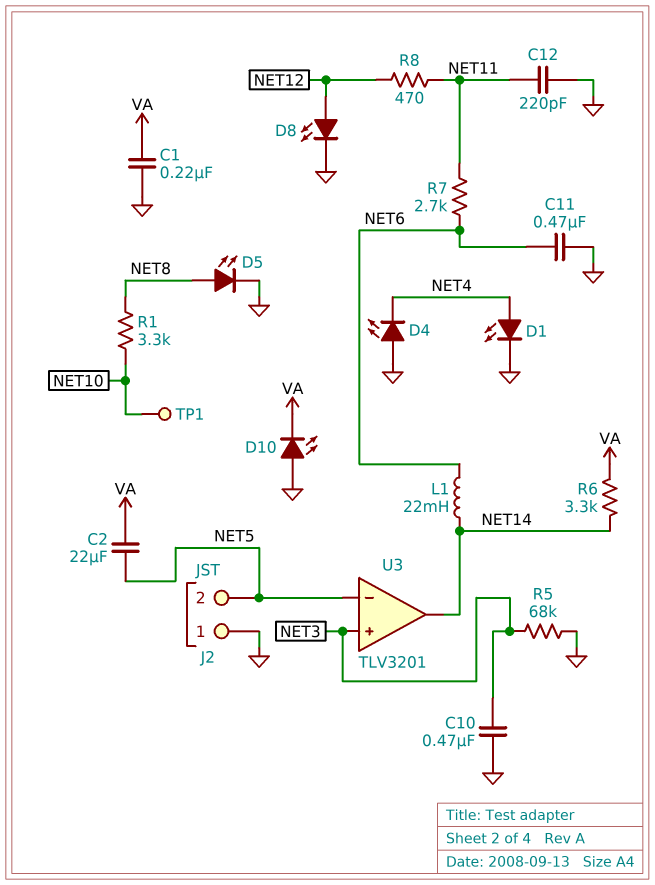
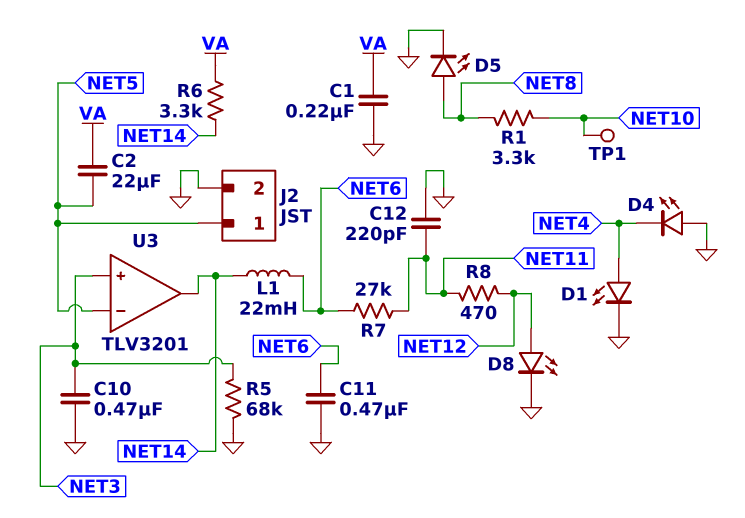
D10: LED (A GND, K VA) -> none
J2 pin 1: GND -> NET5
J2 pin 2: NET5 -> GND
R7: 2.7k (NET6, NET11) -> 27k (NET6, NET11)

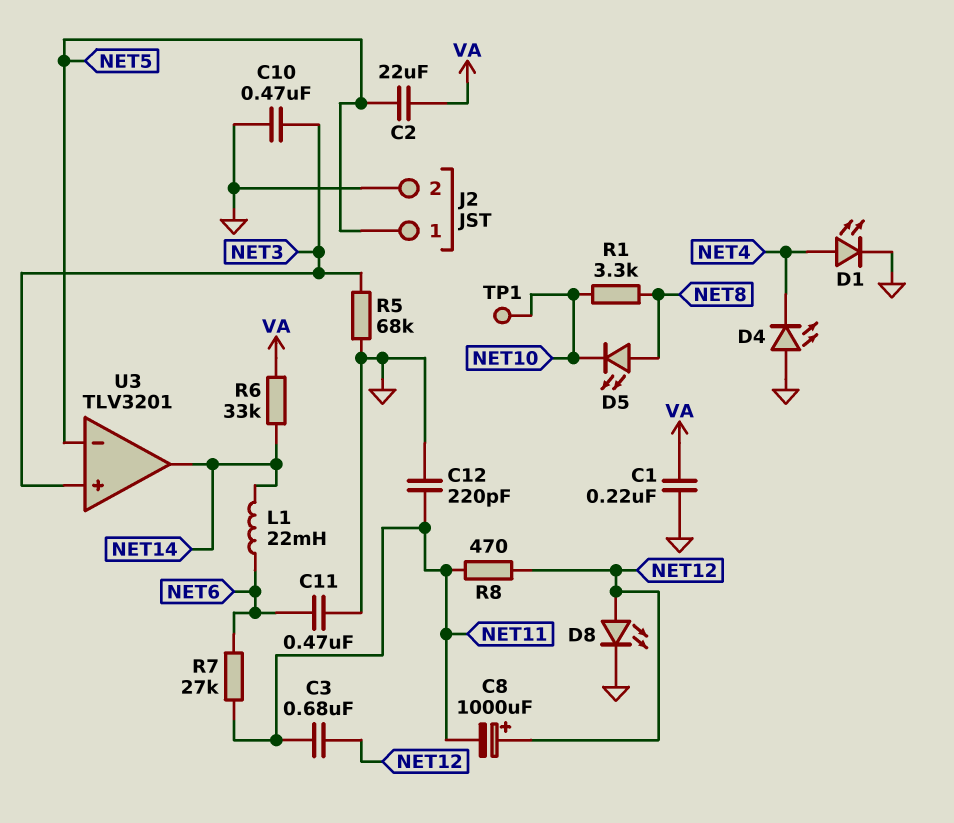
C3: none -> 680nF (NET11, NET12)
C8: none -> 1000uF (plus NET12, minus NET11)
D5: LED (A NET8, K GND) -> LED (A NET8, K NET10)
R6: 3.3k (NET14, VA) -> 33k (NET14, VA)

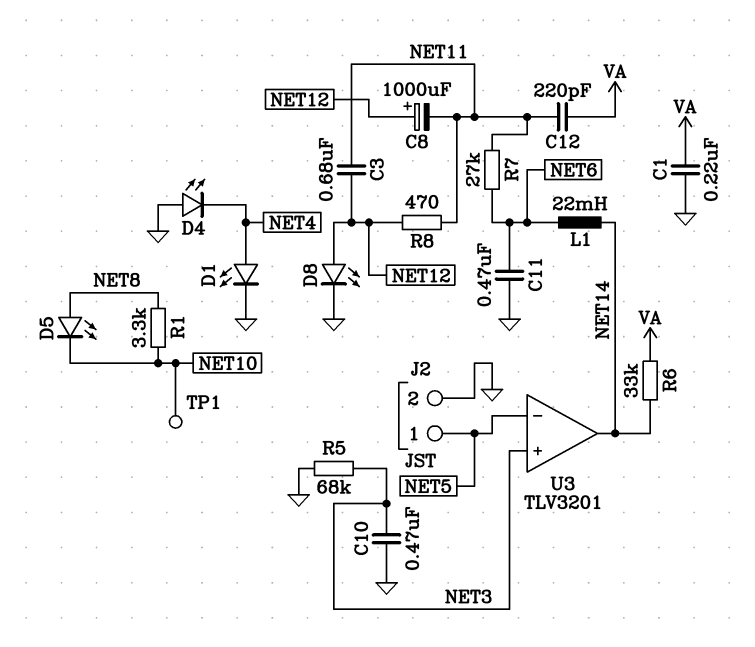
C2: 22uF (NET5, VA) -> none
C12: 220pF (GND, NET11) -> 220pF (NET11, VA)

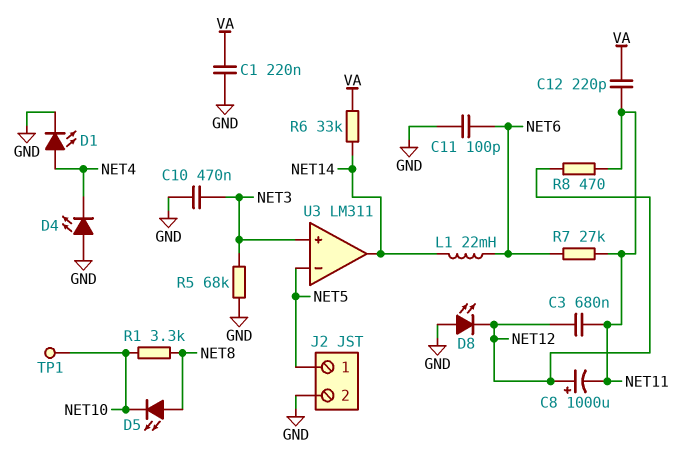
C11: 470nF (GND, NET6) -> 100pF (GND, NET6)
D8: LED (A NET12, K GND) -> LED (A GND, K NET12)
U3: TLV3201 -> LM311

